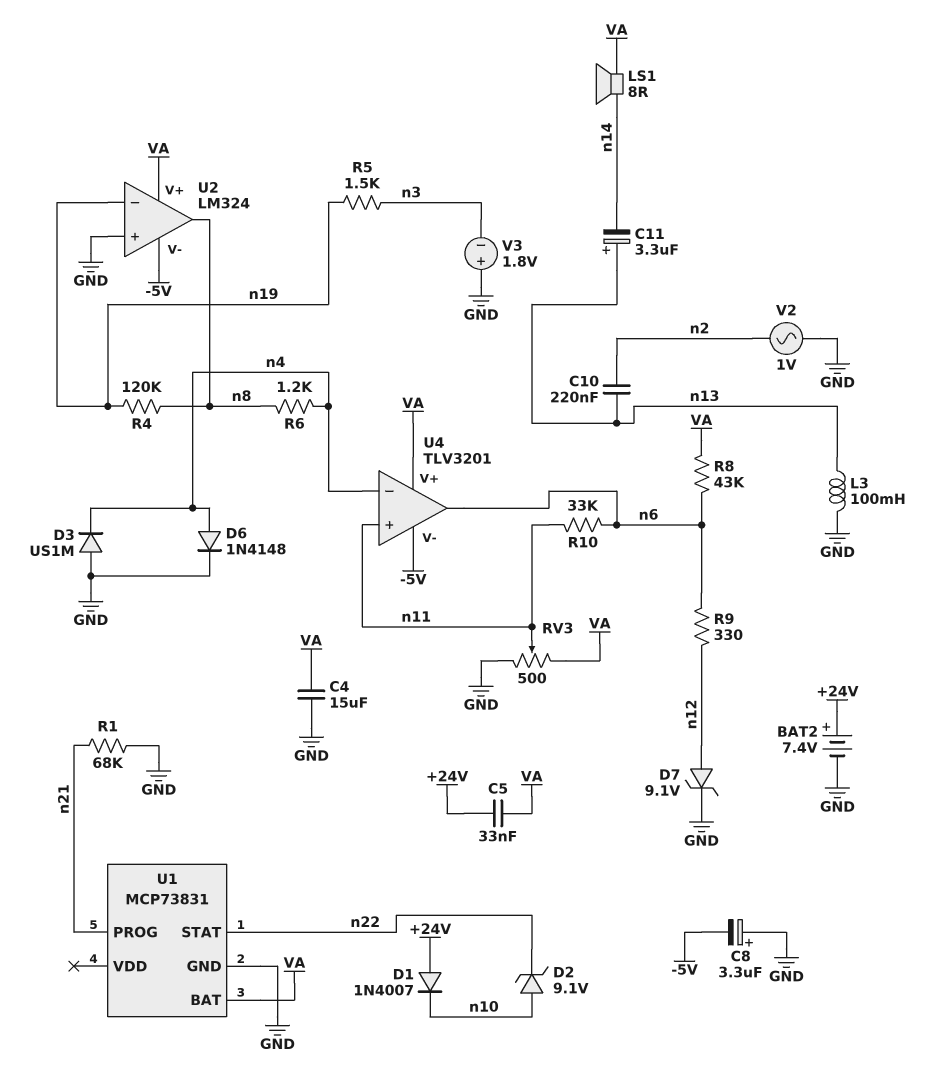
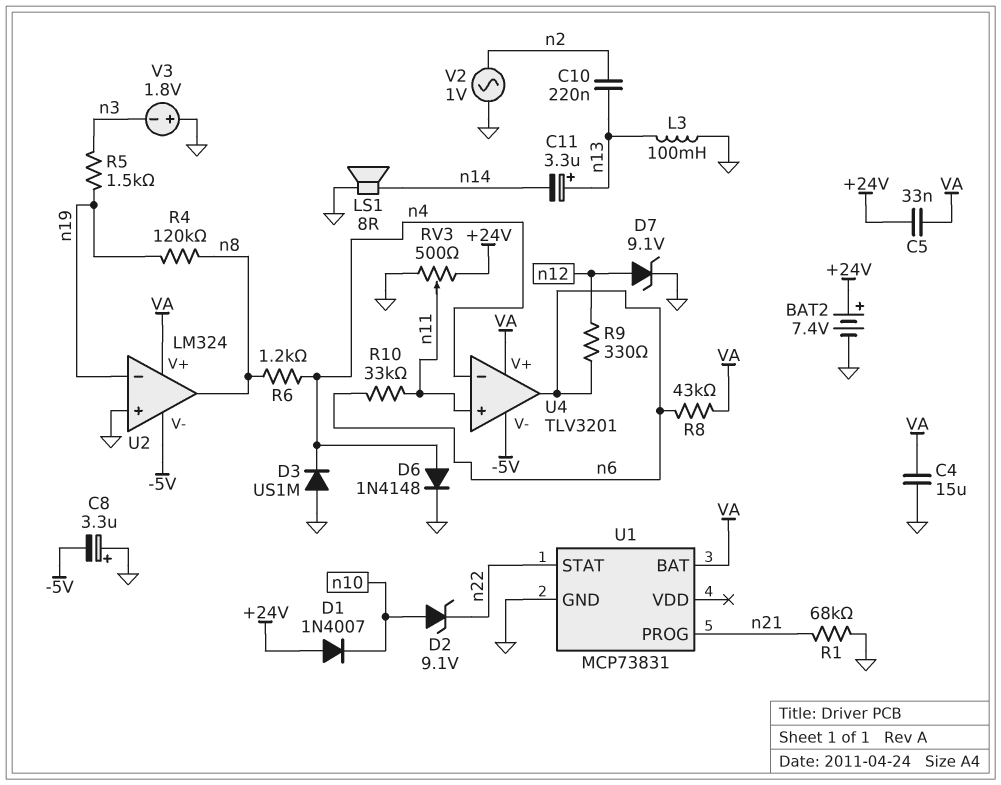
LS1: speaker 8R (VA, n14) -> speaker 8R (GND, n14)
RV3: 500 (GND, VA, wiper n11) -> 500 (+24V, GND, wiper n11)

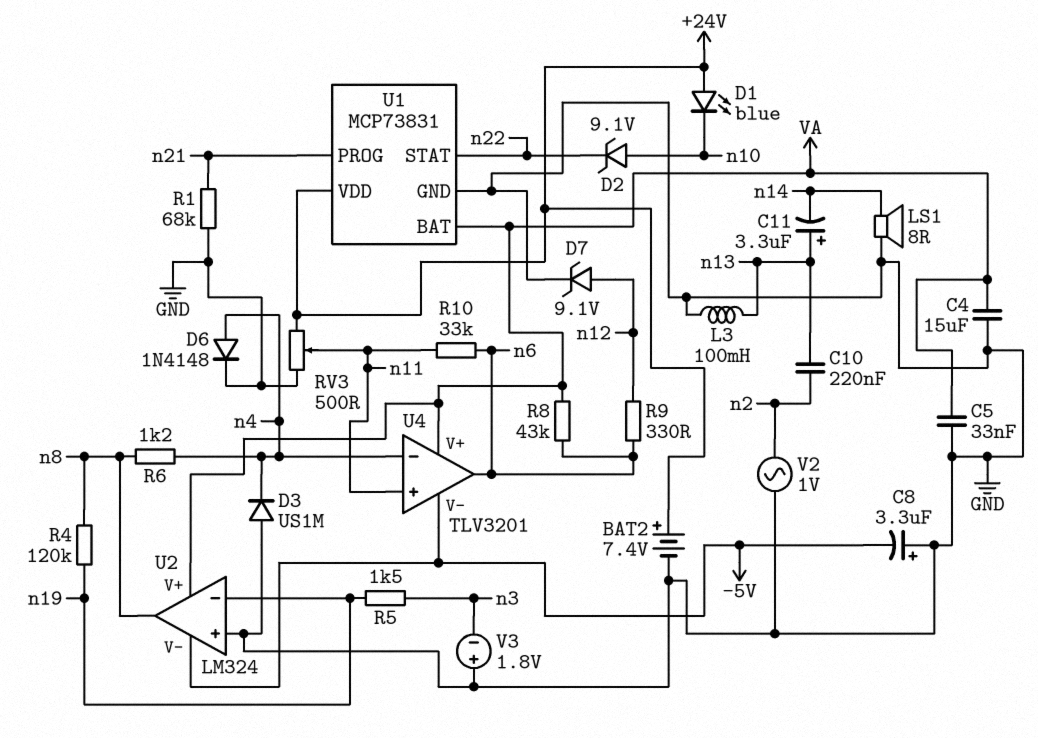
C5: 33nF (+24V, VA) -> 33nF (GND, VA)
D1: diode 1N4007 (A +24V, K n10) -> LED blue (A +24V, K n10)
U1 pin VDD: none -> +24V

